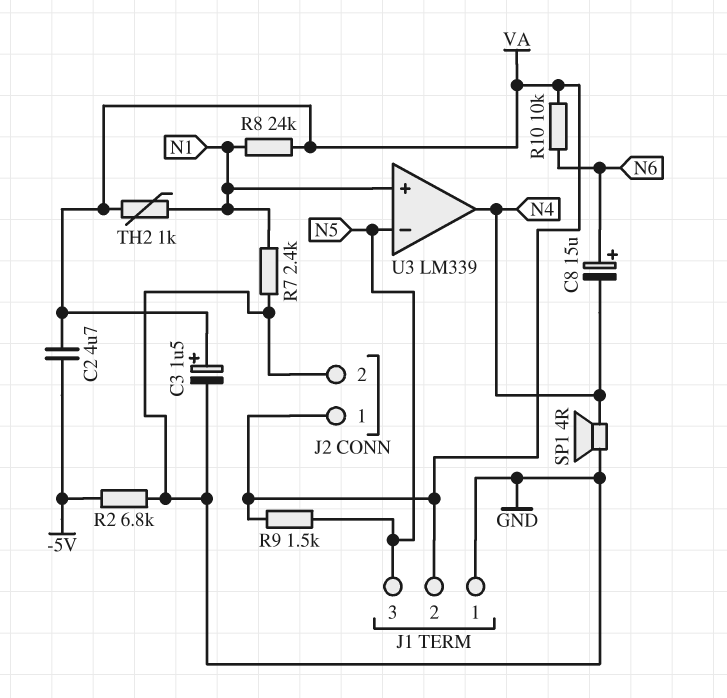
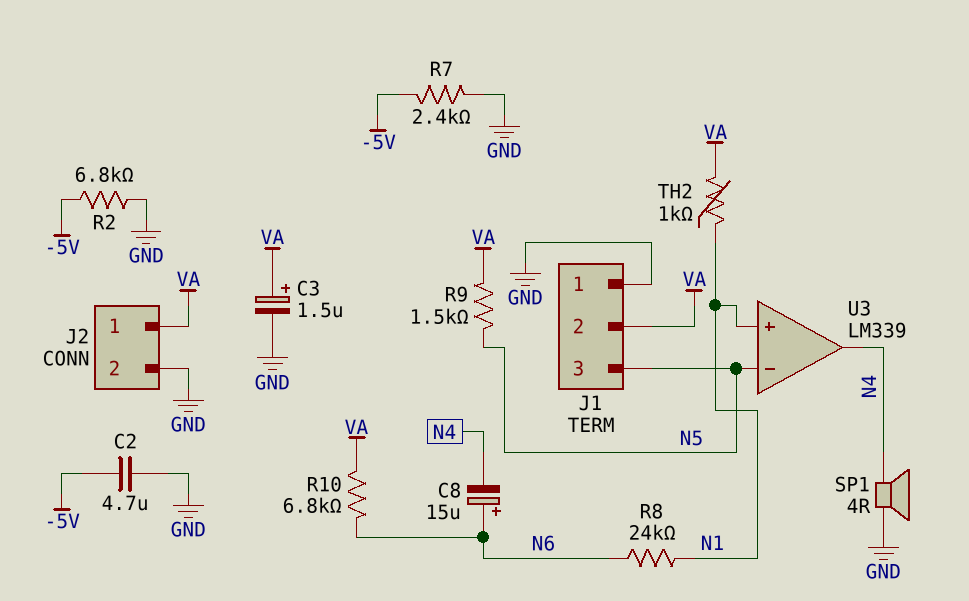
C2: 4.7uF (-5V, VA) -> 4.7uF (-5V, GND)
R7: 2.4k (GND, N1) -> 2.4k (-5V, GND)
R8: 24k (N1, VA) -> 24k (N1, N6)
R10: 10k (N6, VA) -> 6.8k (N6, VA)

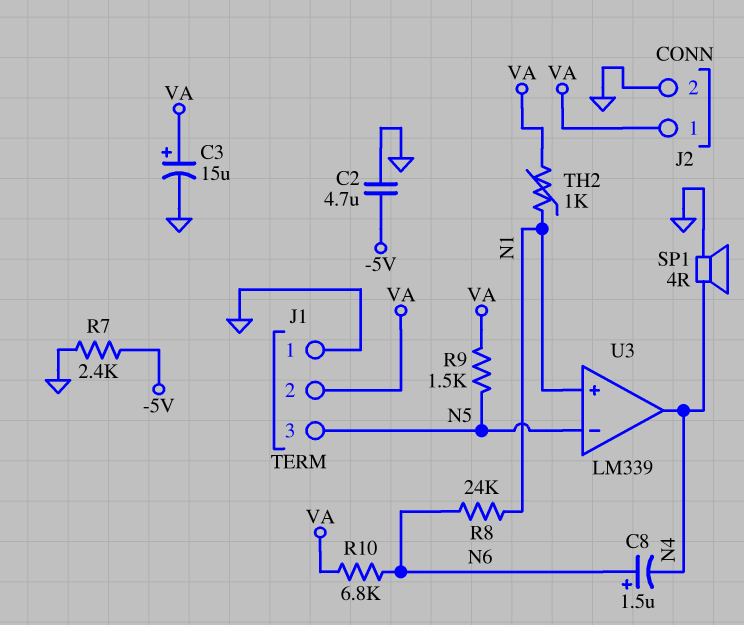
C3: 1.5uF (plus VA, minus GND) -> 15uF (plus VA, minus GND)
C8: 15uF (plus N6, minus N4) -> 1.5uF (plus N6, minus N4)
R2: 6.8k (-5V, GND) -> none

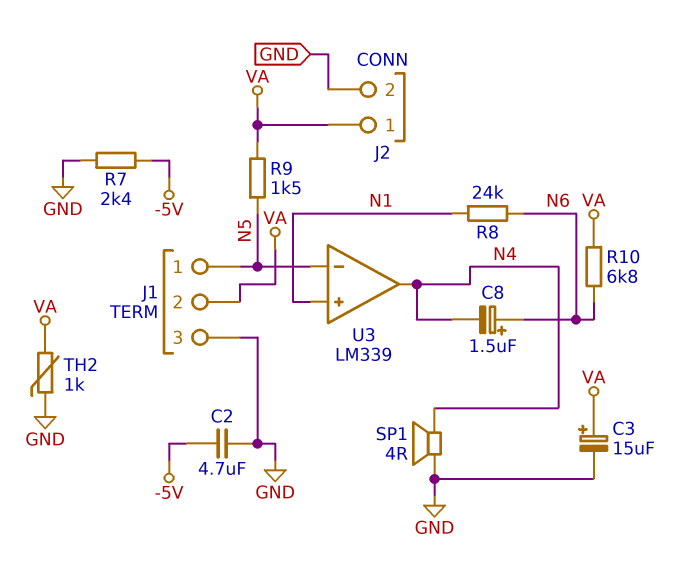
J1 pin 1: GND -> N5
J1 pin 3: N5 -> GND
TH2: 1k (N1, VA) -> 1k (GND, VA)

